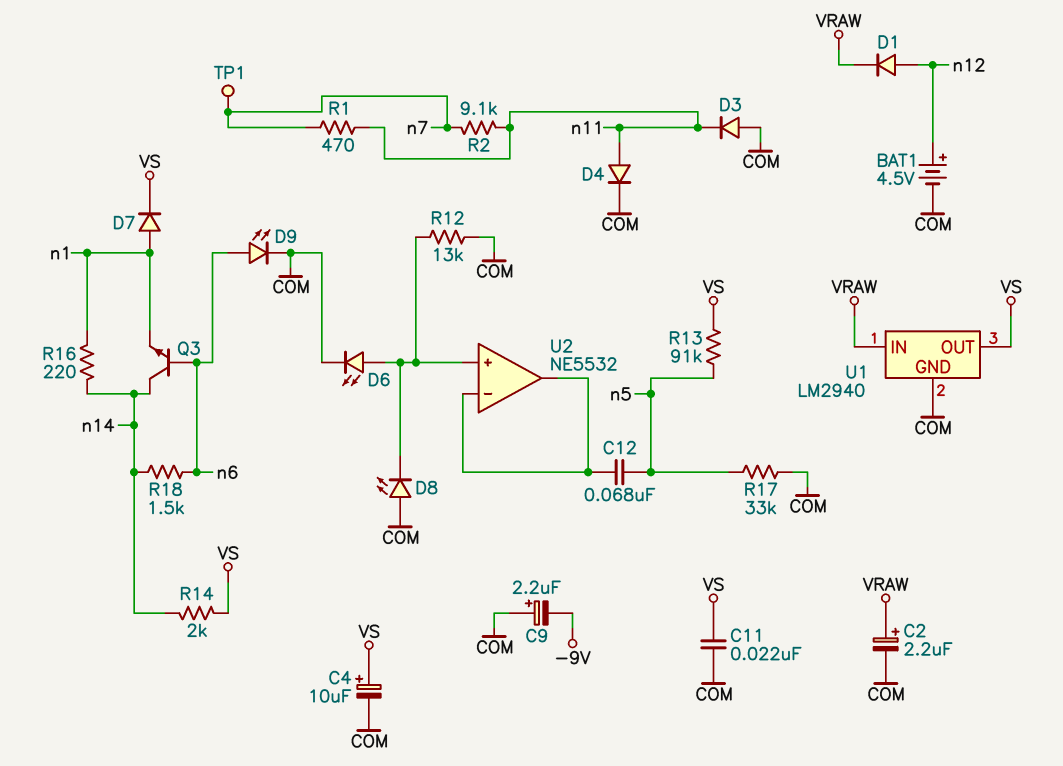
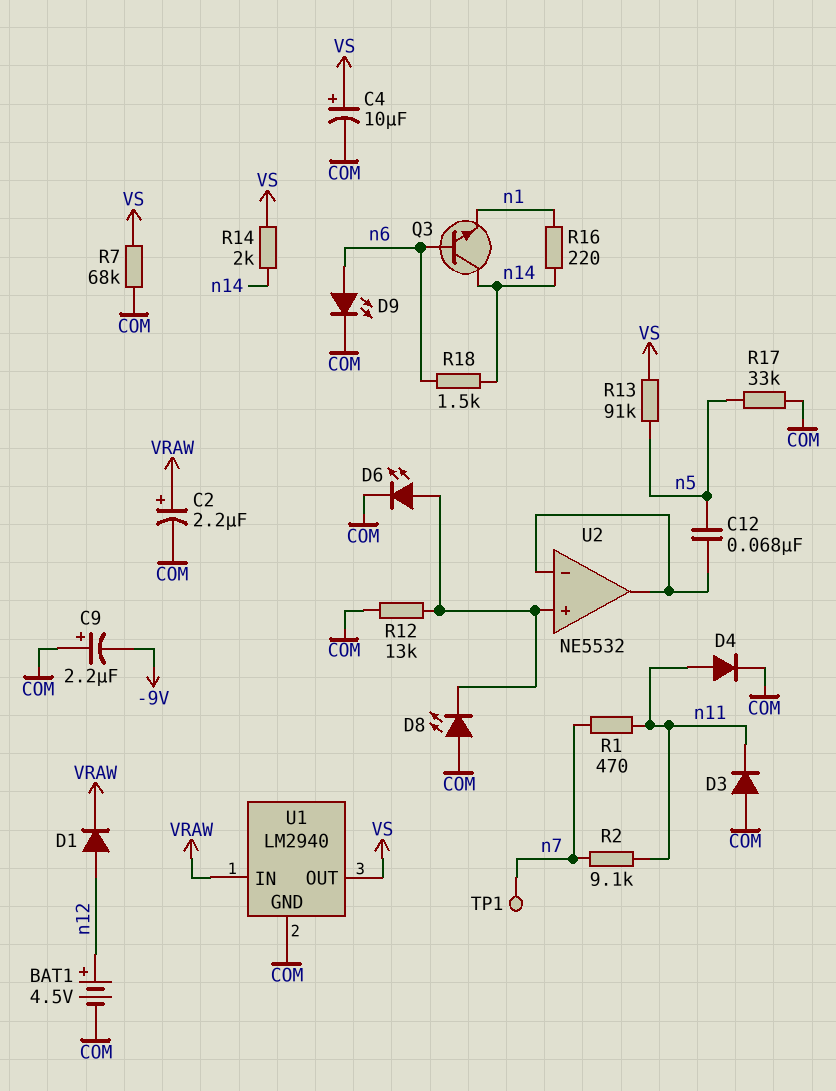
C11: 22nF (COM, VS) -> none
D7: diode (A n1, K VS) -> none
R7: none -> 68k (COM, VS)

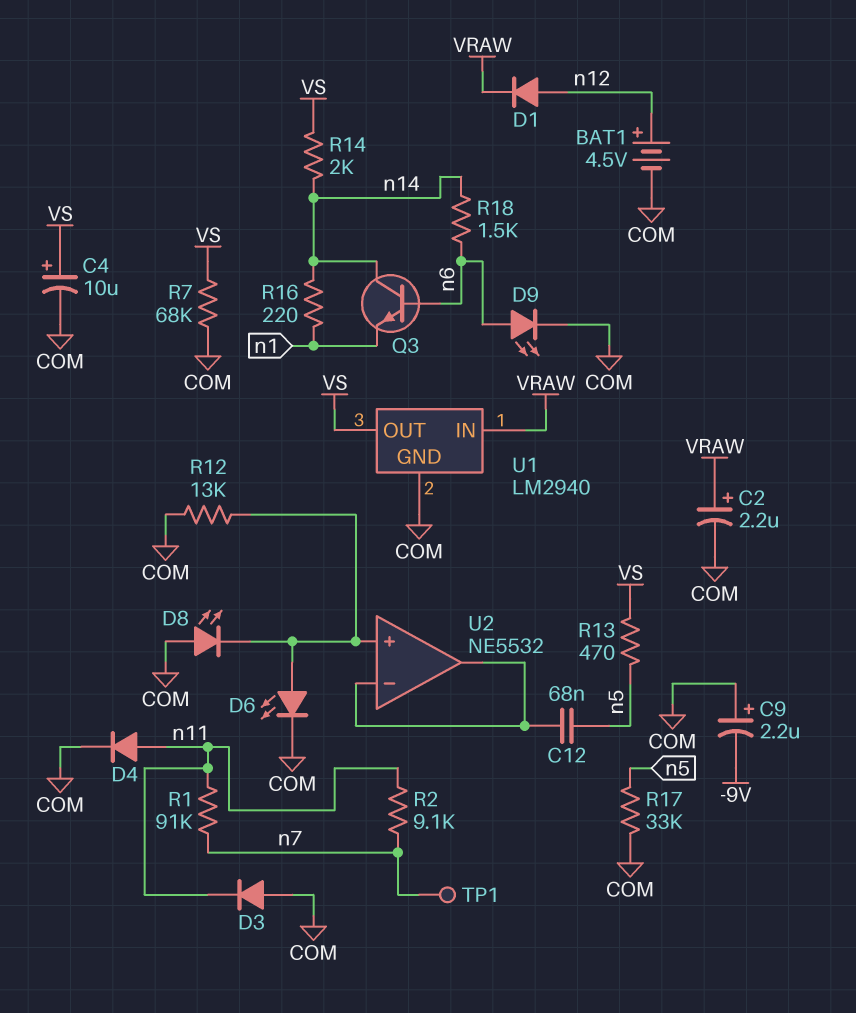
R1: 470 (n7, n11) -> 91k (n7, n11)
R13: 91k (VS, n5) -> 470 (VS, n5)

